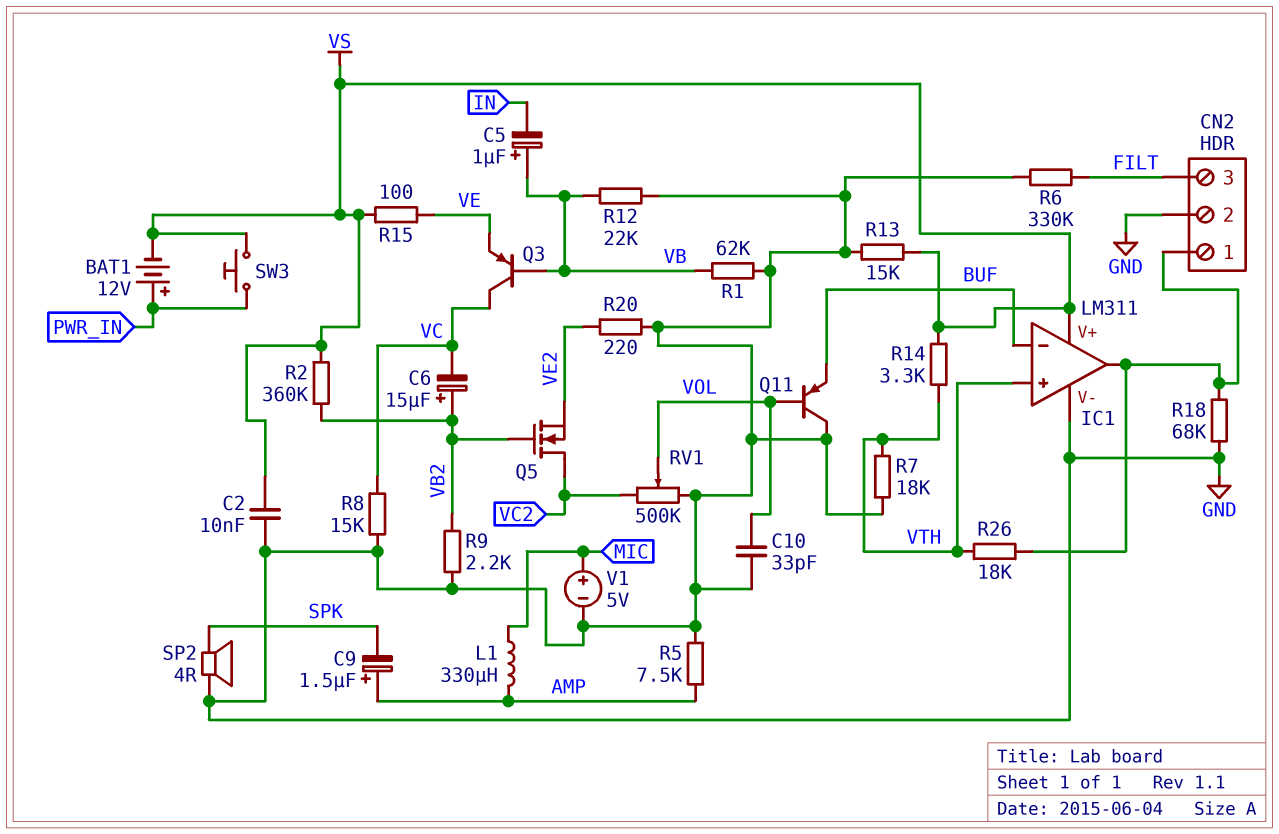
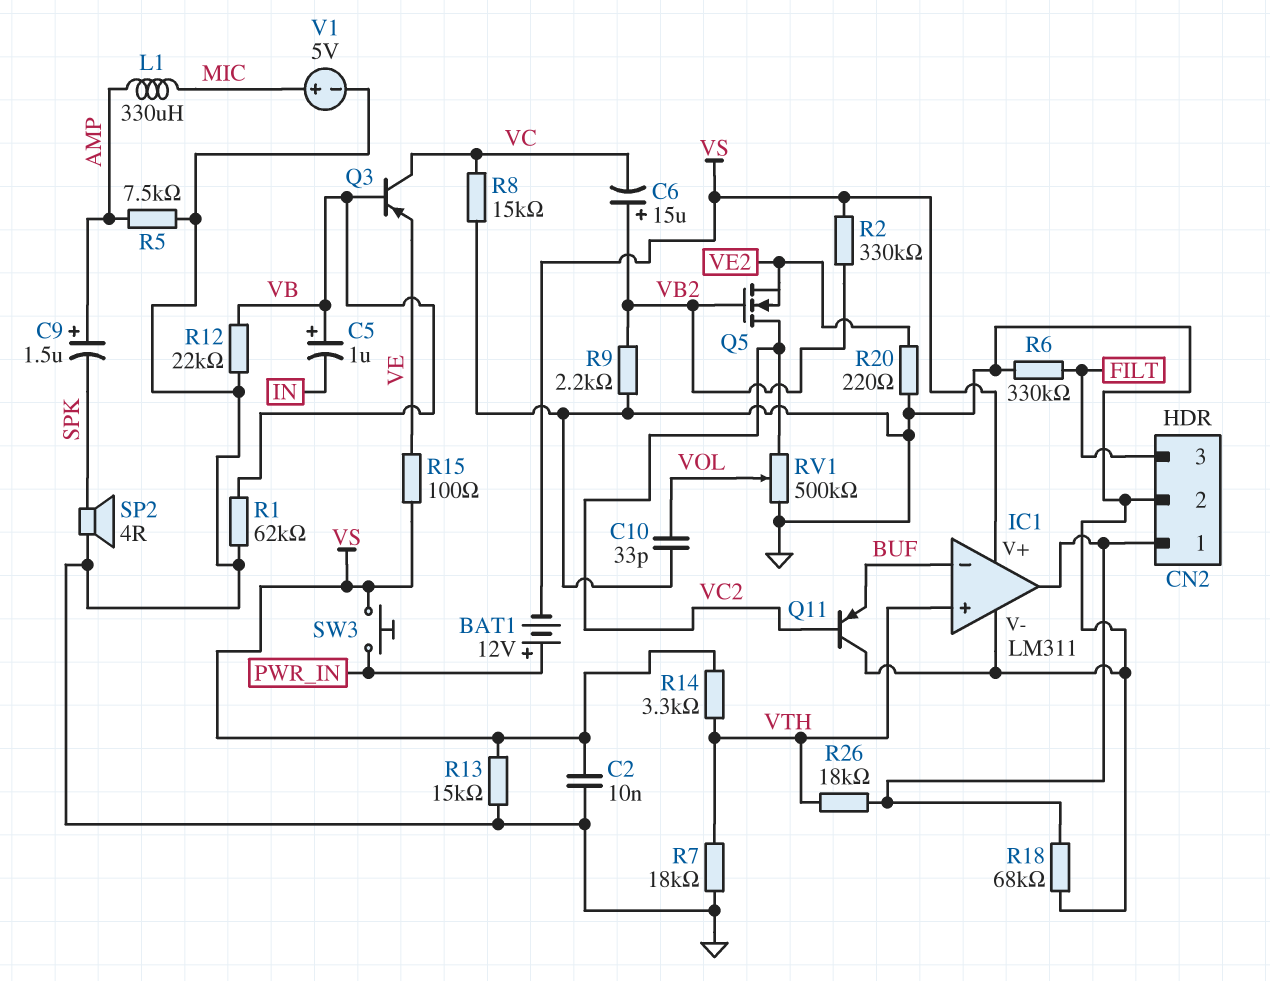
Q11: PNP (B VOL, C GND, E BUF) -> PNP (B VC2, C GND, E BUF)
R2: 360k (VB2, VS) -> 330k (VB2, VS)

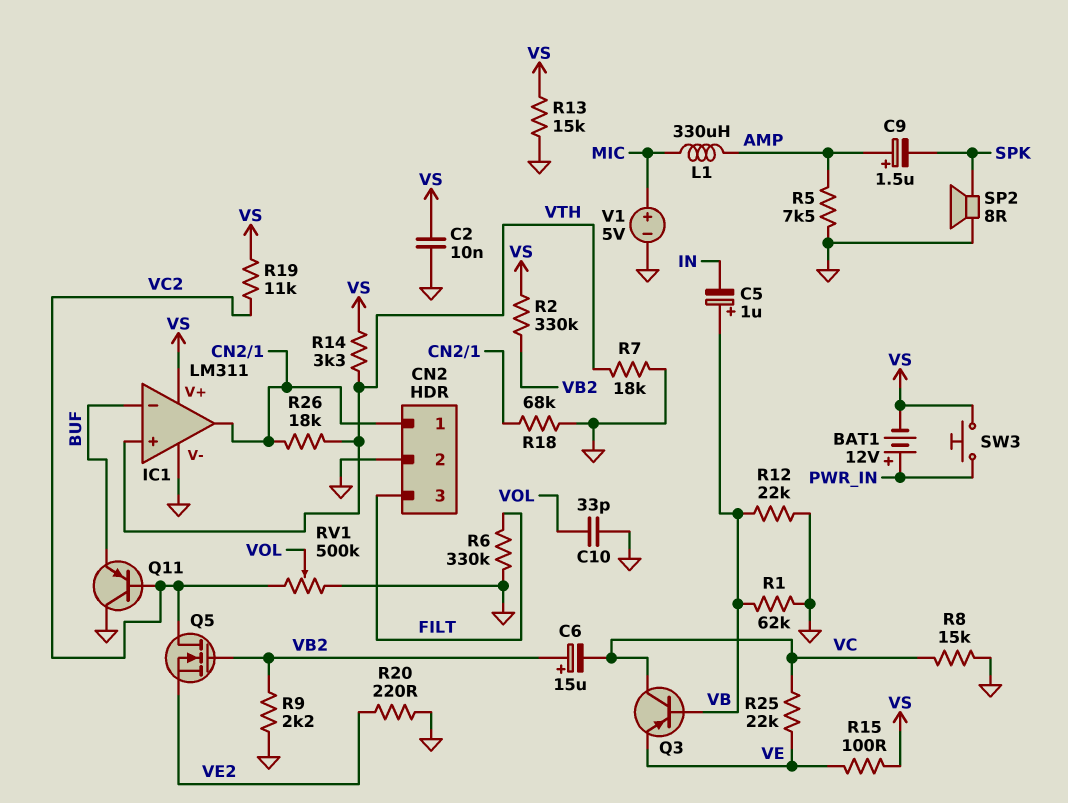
R19: none -> 11k (VC2, VS)
R25: none -> 22k (VC, VE)
SP2: speaker 4R (GND, SPK) -> speaker 8R (GND, SPK)

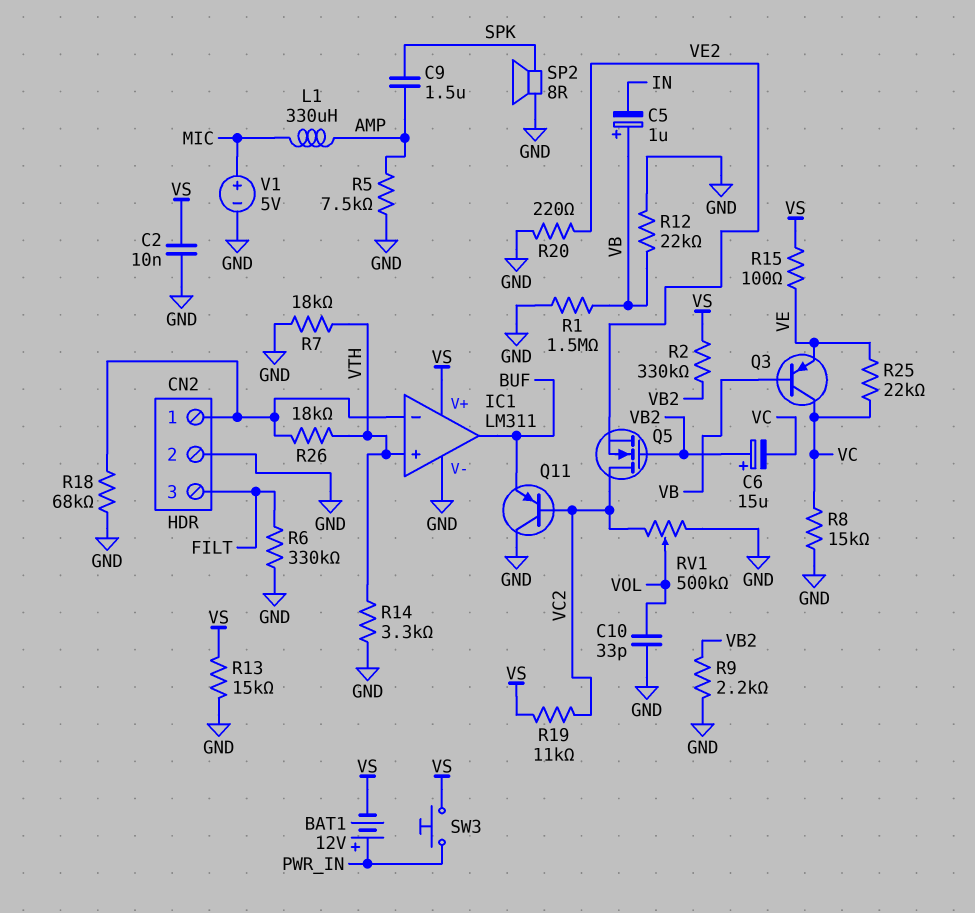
C9: 1.5uF (plus AMP, minus SPK) -> 1.5uF (AMP, SPK)
IC1 pin in-: BUF -> CN2/1
IC1 pin out: CN2/1 -> BUF
R1: 62k (GND, VB) -> 1.5M (GND, VB)
R14: 3.3k (VS, VTH) -> 3.3k (GND, VTH)

